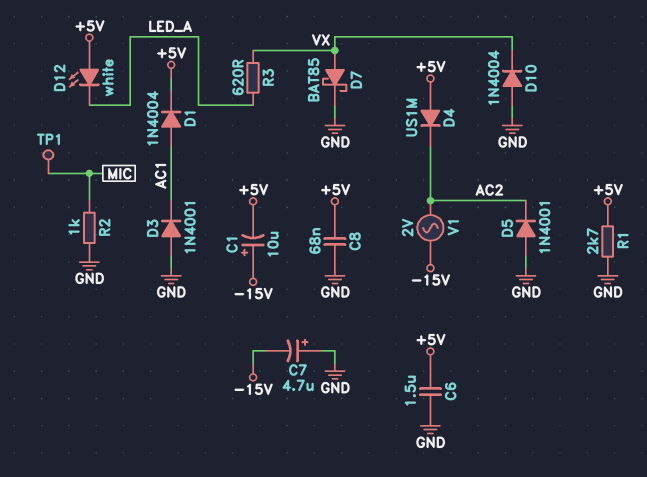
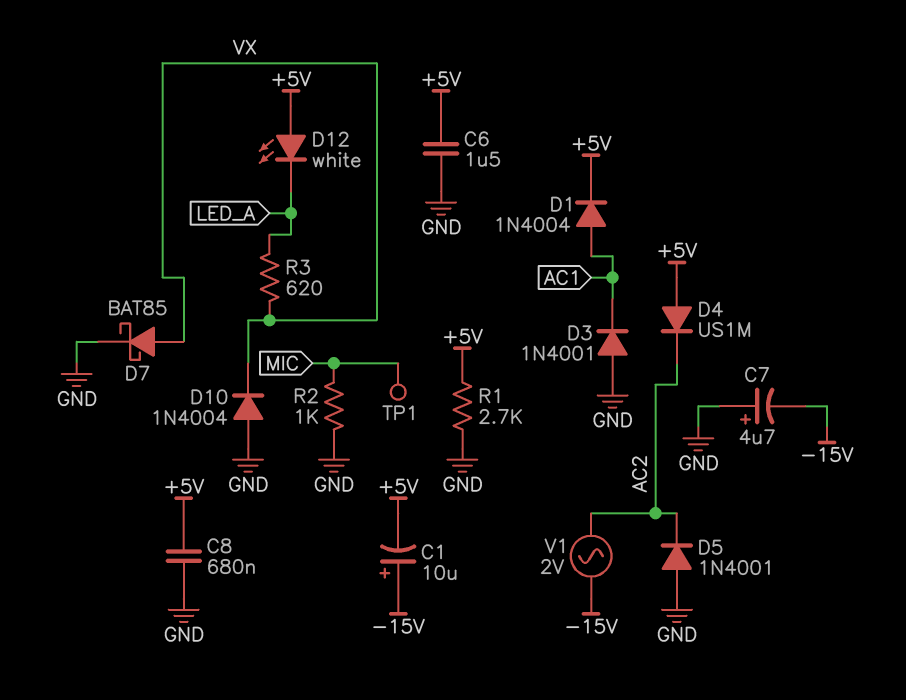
C8: 68nF (+5V, GND) -> 680nF (+5V, GND)

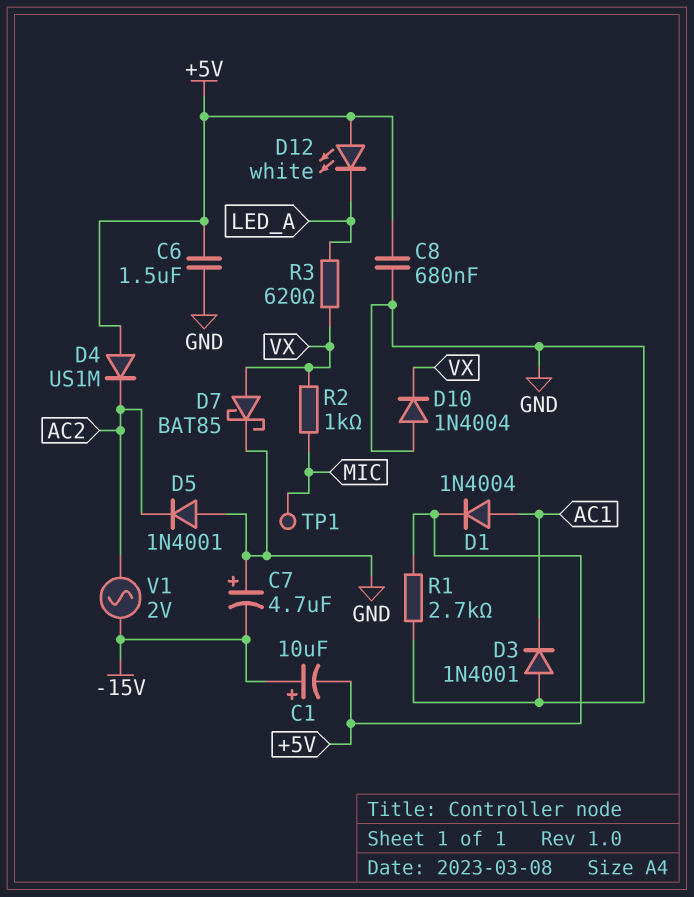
R2: 1k (GND, MIC) -> 1k (MIC, VX)

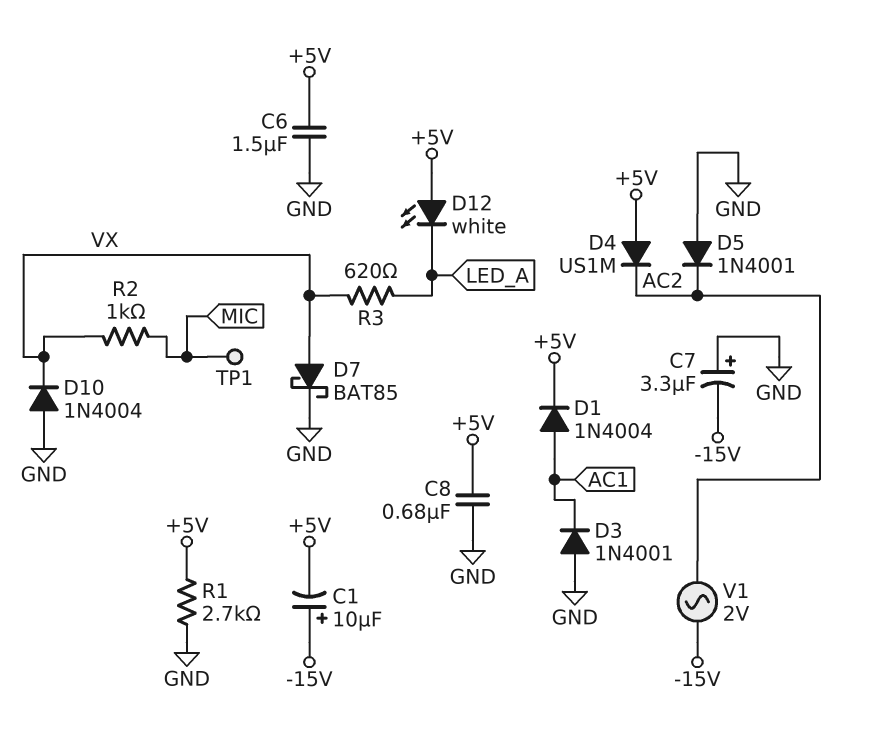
C7: 4.7uF (plus GND, minus -15V) -> 3.3uF (plus GND, minus -15V)

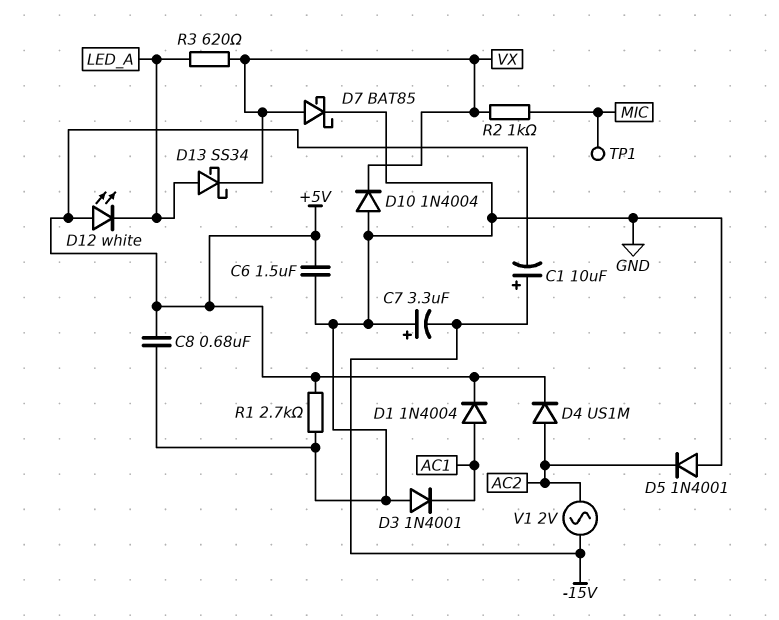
D4: diode US1M (A +5V, K AC2) -> diode US1M (A AC2, K +5V)
D13: none -> schottky SS34 (A LED_A, K VX)

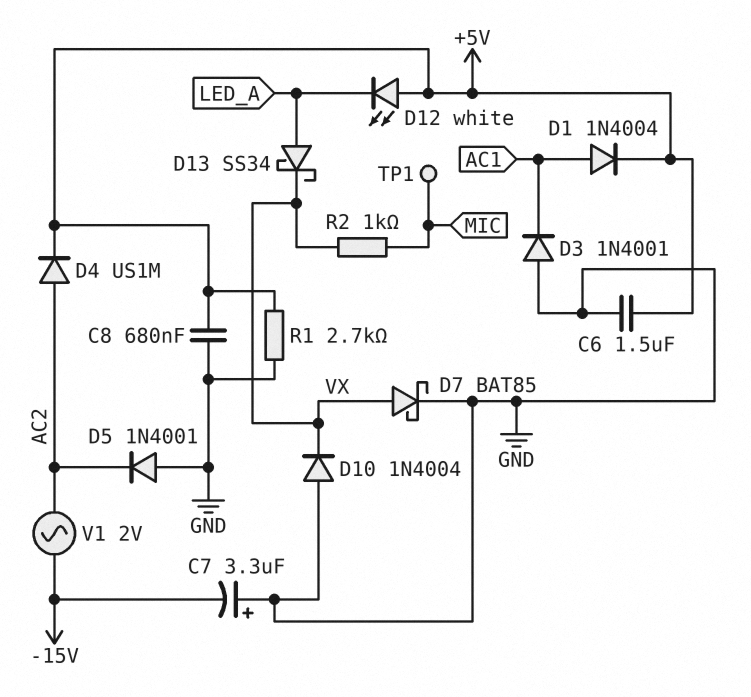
C1: 10uF (plus -15V, minus +5V) -> none
R3: 620 (LED_A, VX) -> none

